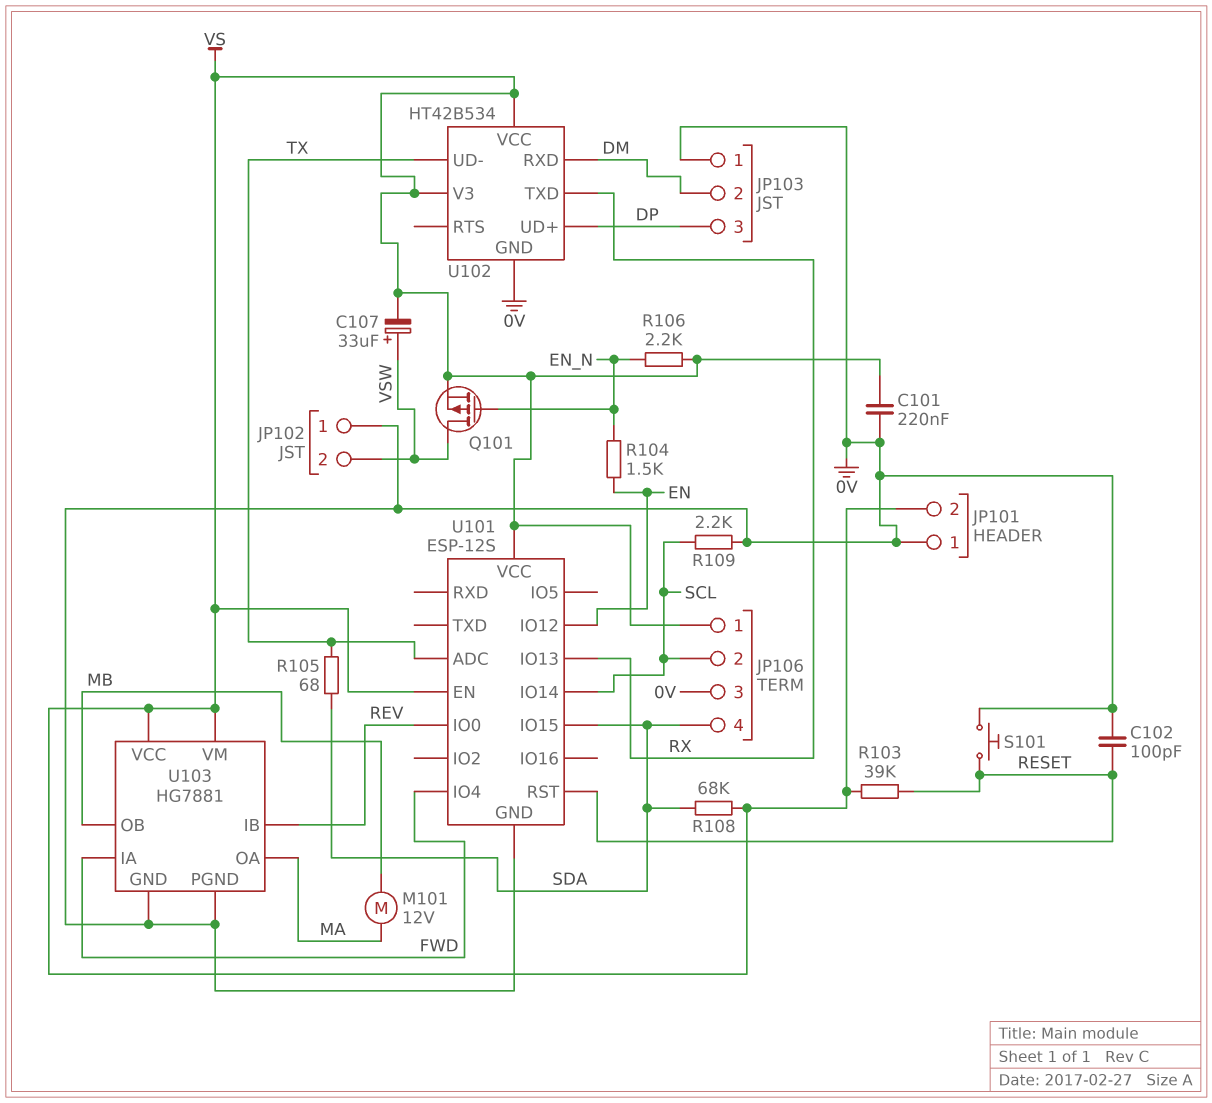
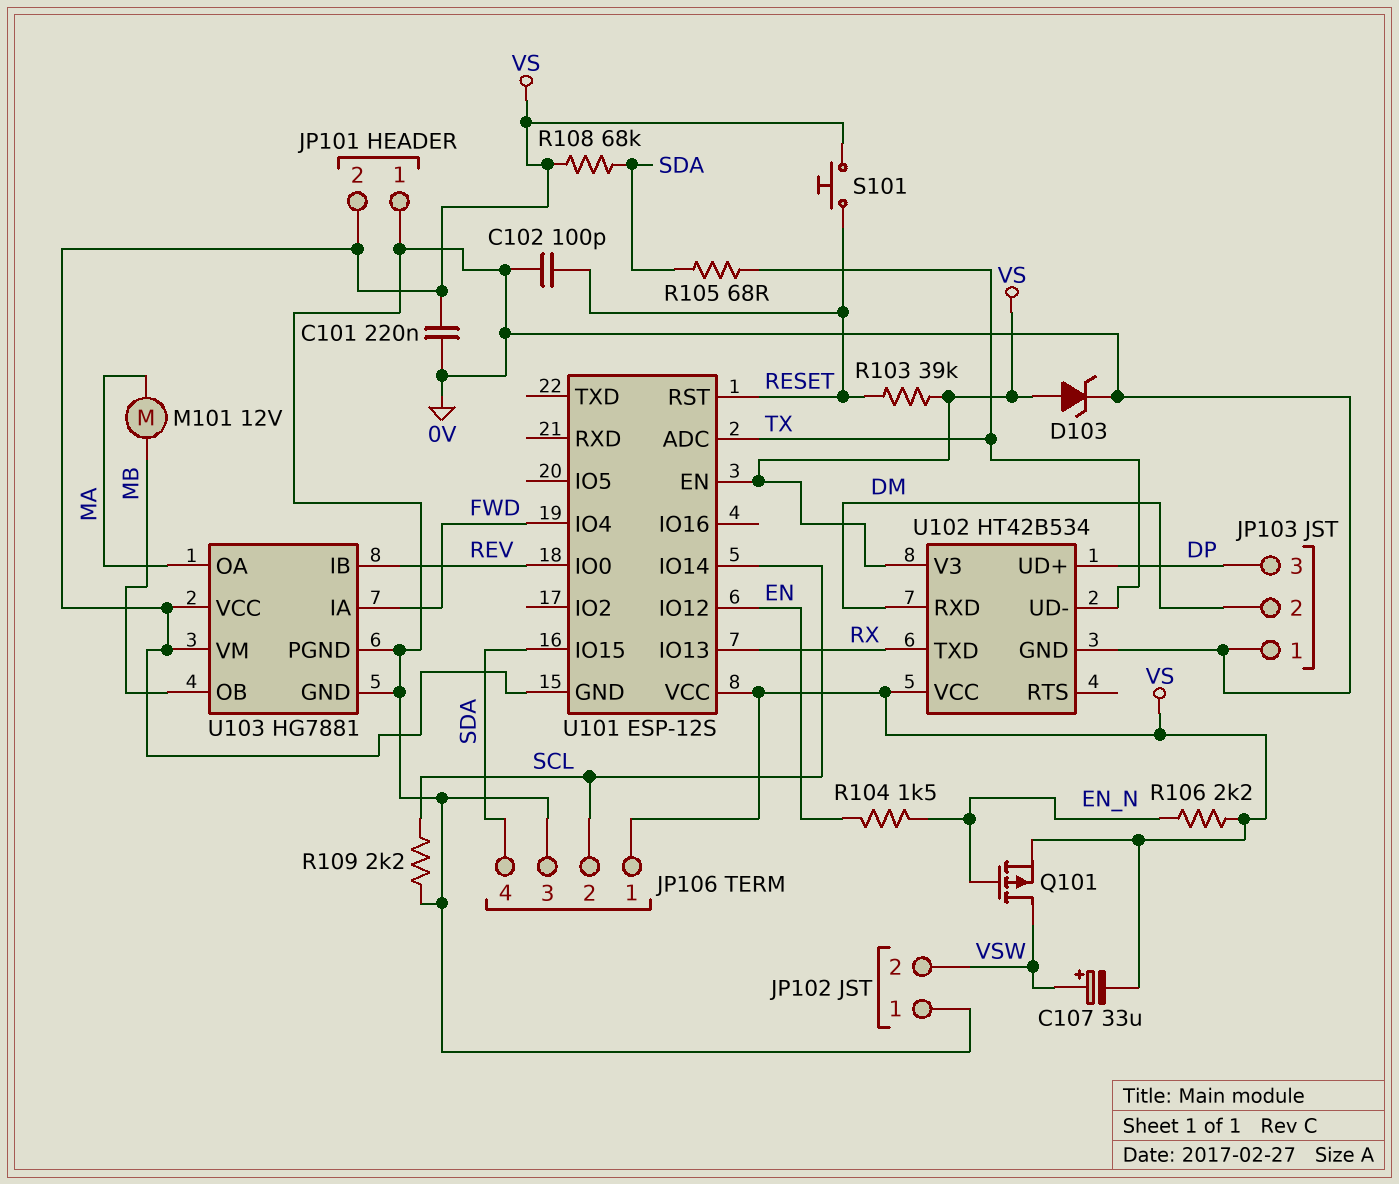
D103: none -> zener (A VS, K 0V)
S101: button (0V, RESET) -> button (RESET, VS)
U101 pin GND: 0V -> VS

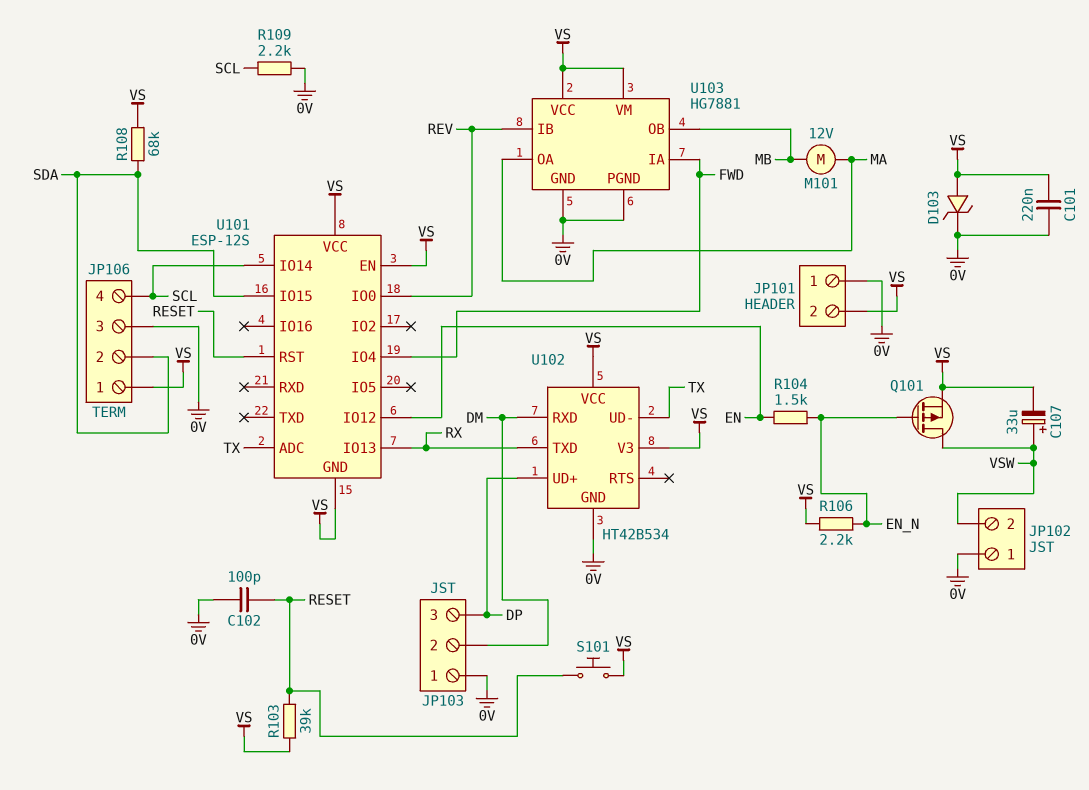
JP106 pin 2: SCL -> SDA
JP106 pin 4: SDA -> SCL
R105: 68 (SDA, TX) -> none

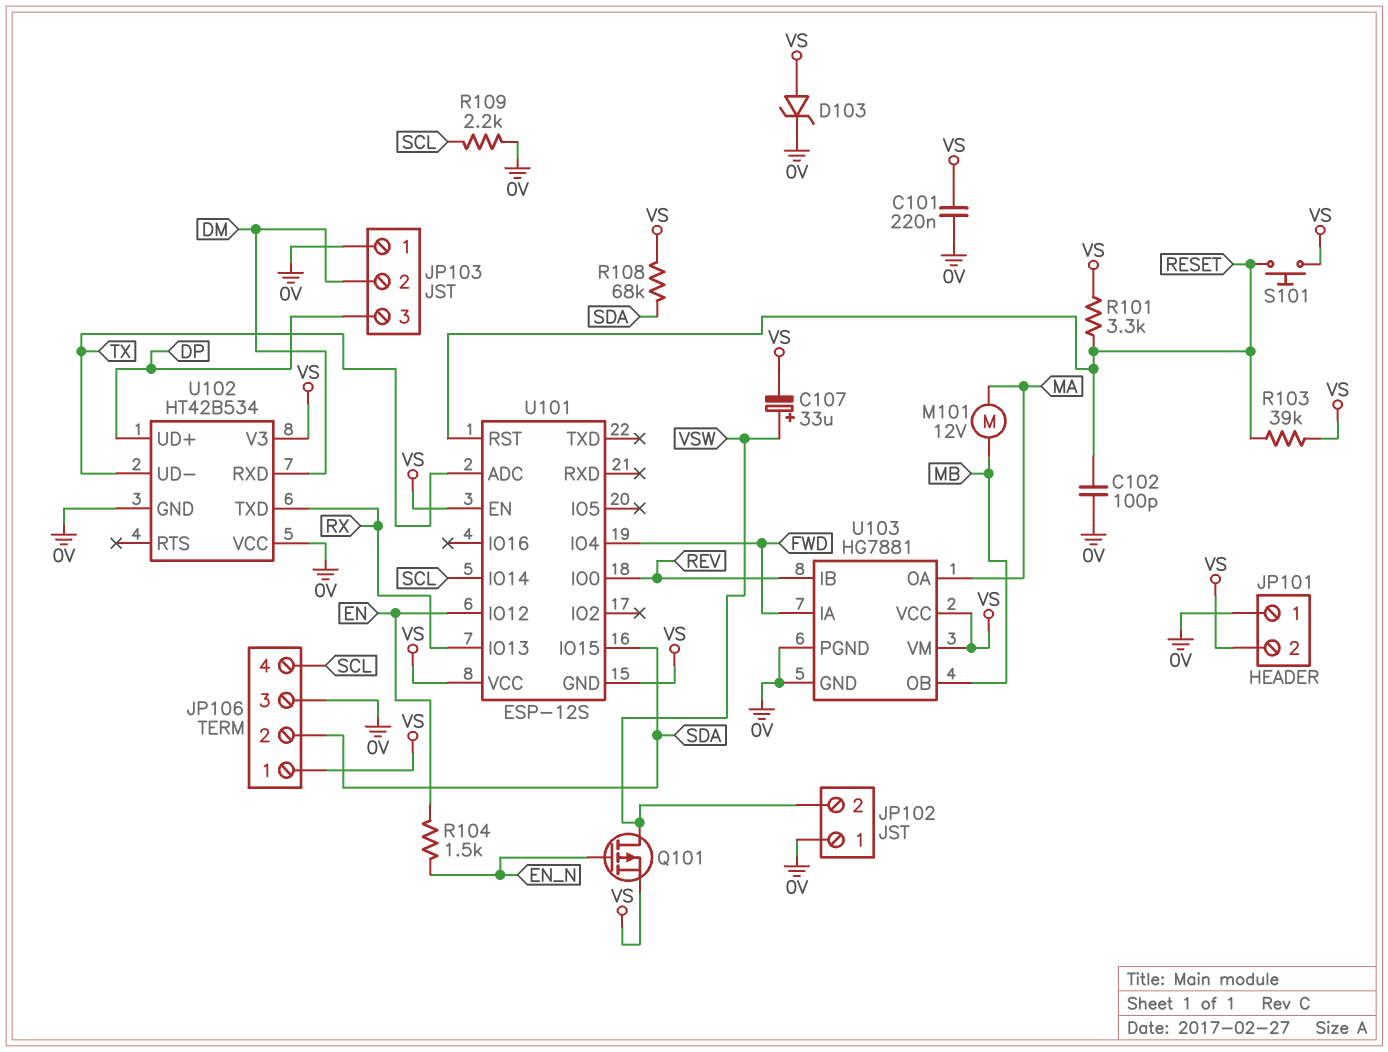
R101: none -> 3.3k (RESET, VS)
R106: 2.2k (EN_N, VS) -> none
U102 pin VCC: VS -> 0V

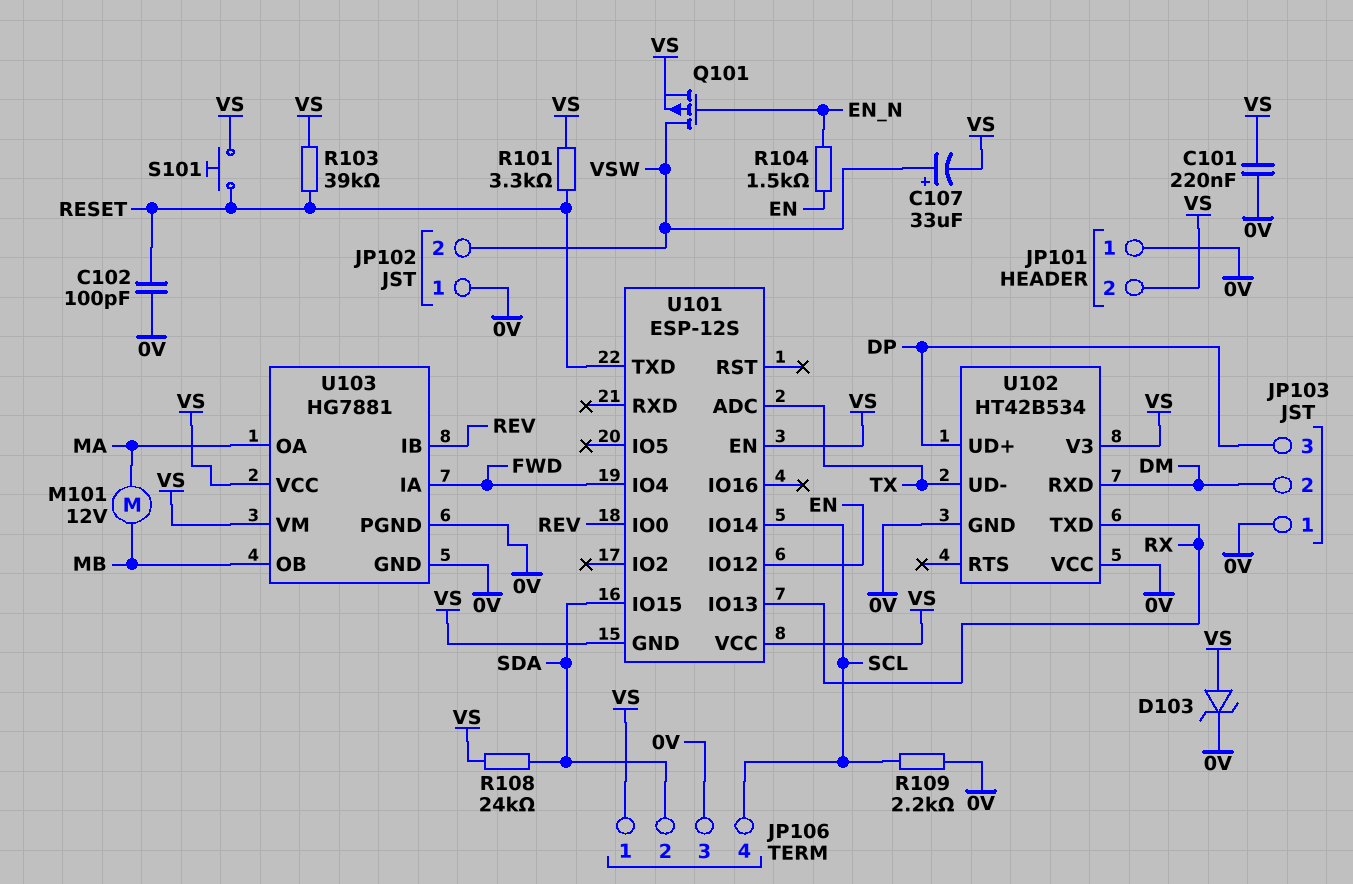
R108: 68k (SDA, VS) -> 24k (SDA, VS)
U101 pin RST: RESET -> none
U101 pin TXD: none -> RESET

